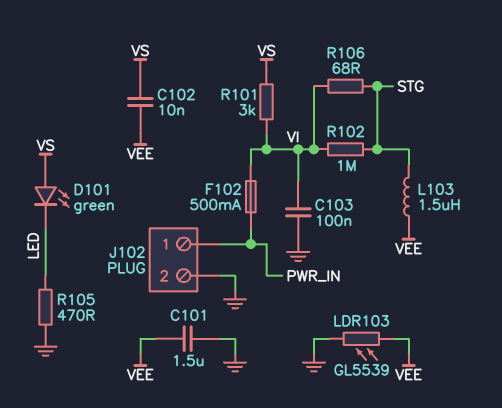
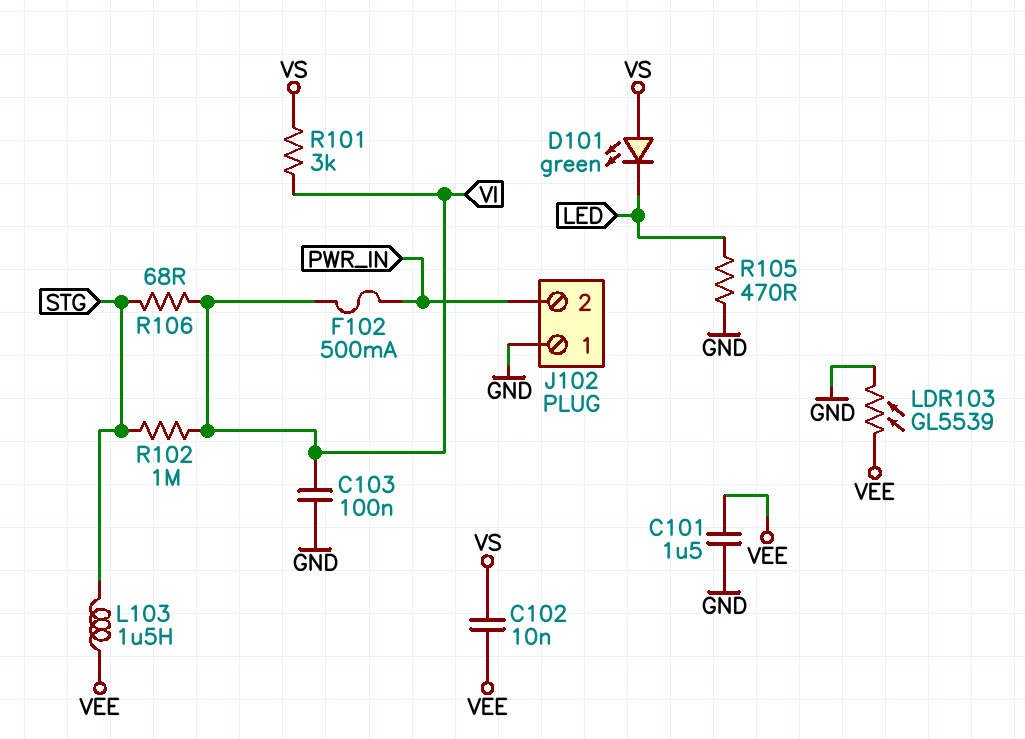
J102 pin 1: PWR_IN -> GND
J102 pin 2: GND -> PWR_IN

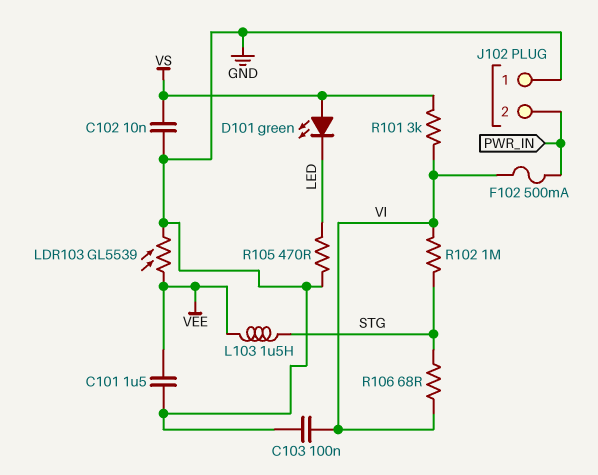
C102: 10nF (VEE, VS) -> 10nF (GND, VS)

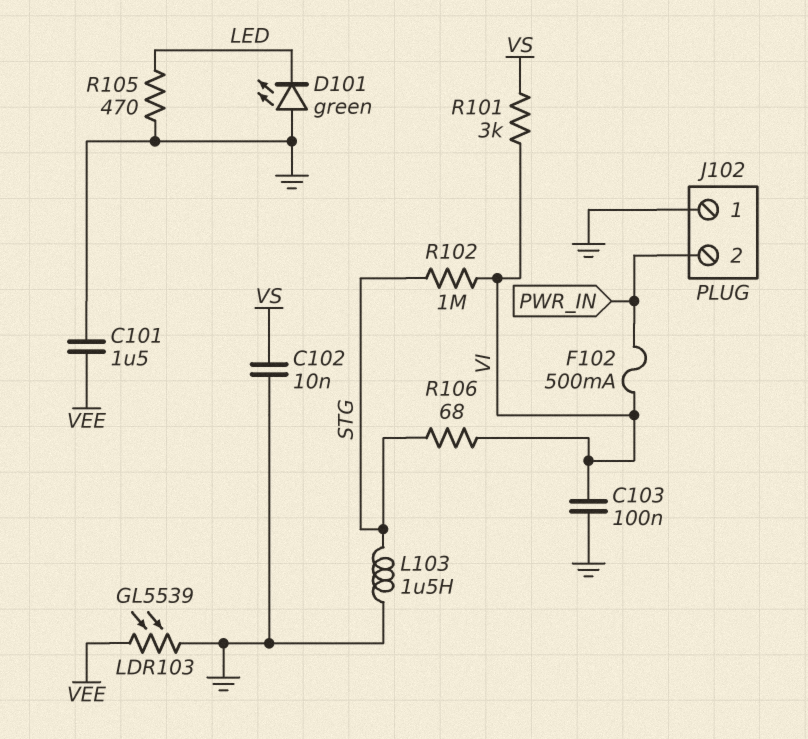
D101: LED green (A VS, K LED) -> LED green (A GND, K LED)
L103: 1.5uH (STG, VEE) -> 1.5uH (GND, STG)

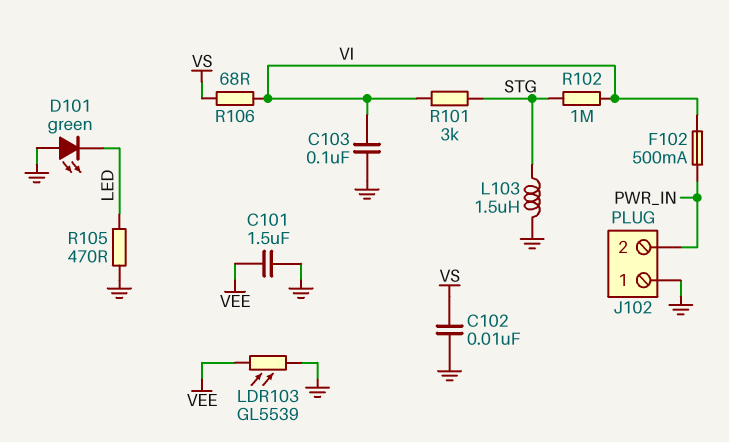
R101: 3k (VI, VS) -> 3k (STG, VI)
R106: 68 (STG, VI) -> 68 (VI, VS)

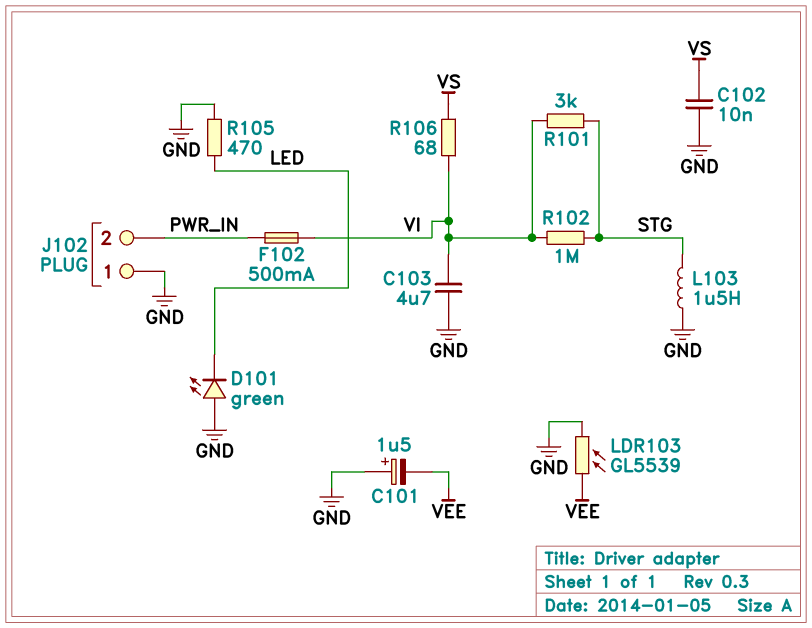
C101: 1.5uF (GND, VEE) -> 1.5uF (plus GND, minus VEE)
C103: 100nF (GND, VI) -> 4.7uF (GND, VI)

